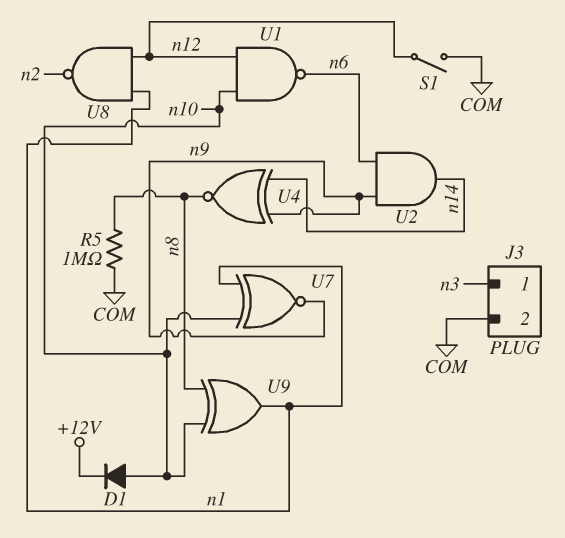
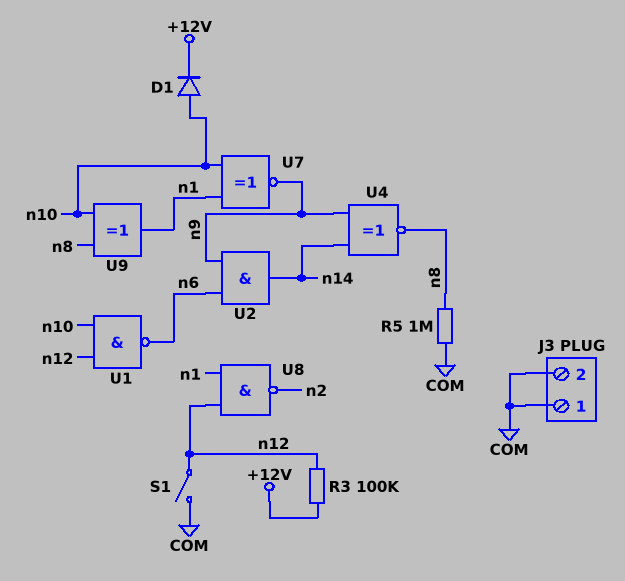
J3 pin 1: n3 -> COM
R3: none -> 100k (+12V, n12)

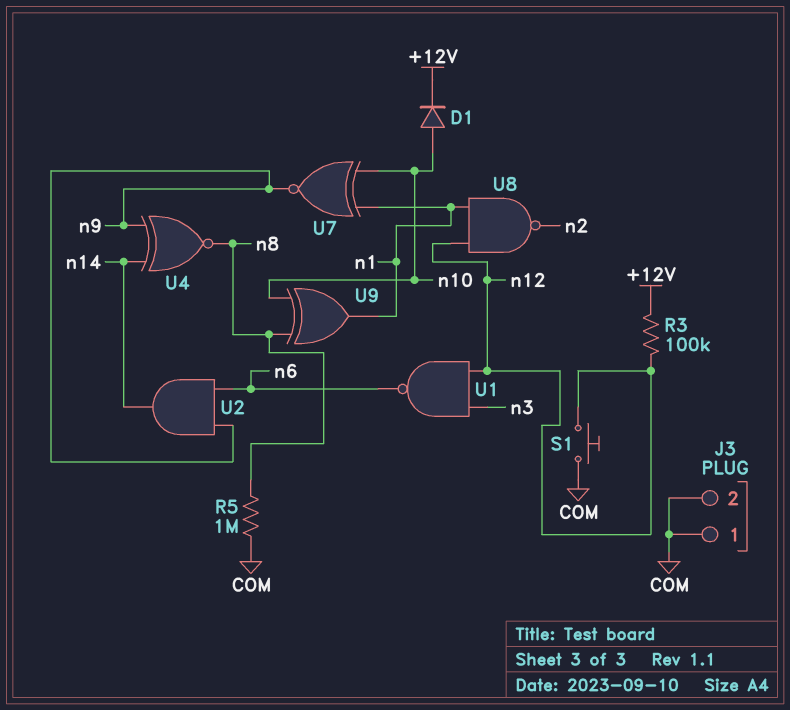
S1: switch (COM, n12) -> button (COM, n12)
U1: NAND (in n10, in n12, out n6) -> NAND (in n3, in n12, out n6)

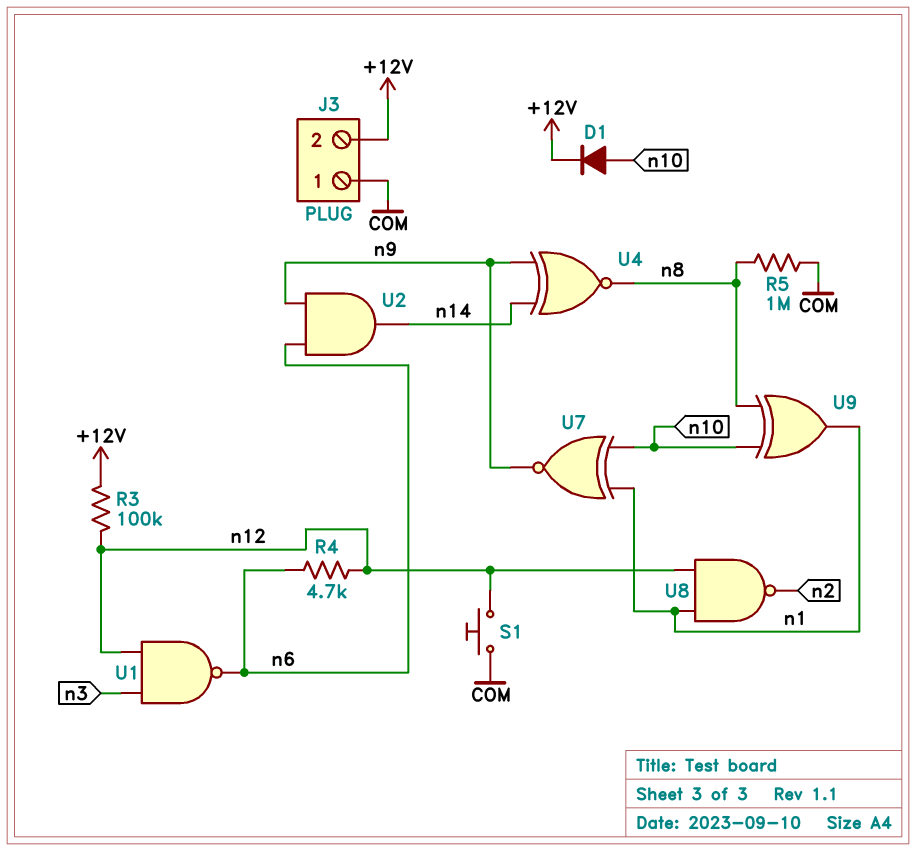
J3 pin 2: COM -> +12V
R4: none -> 4.7k (n6, n12)

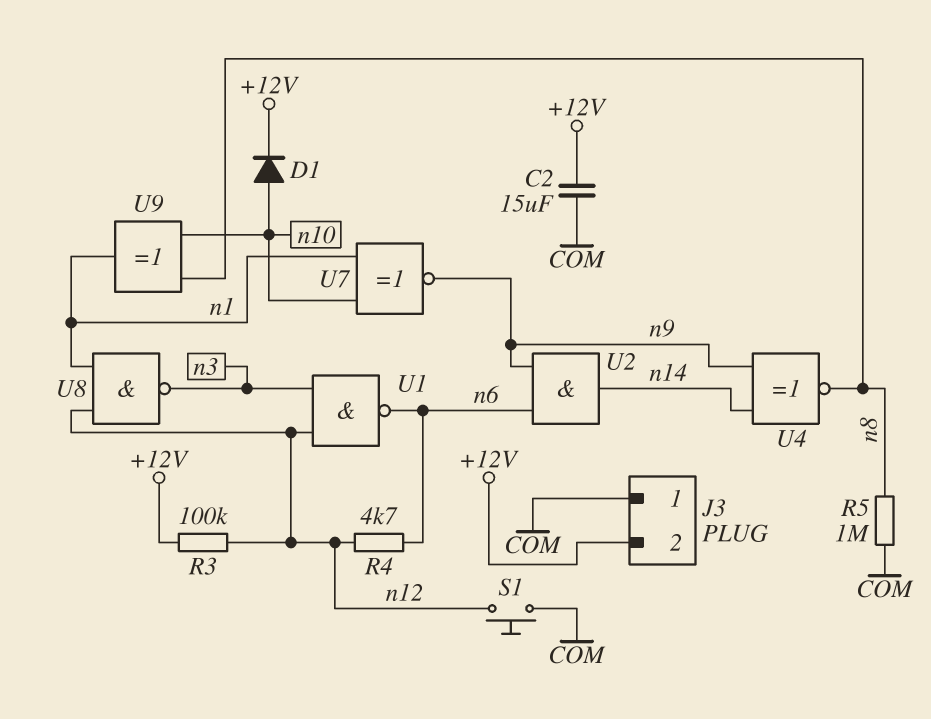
C2: none -> 15uF (+12V, COM)
U8: NAND (in n1, in n12, out n2) -> NAND (in n1, in n12, out n3)

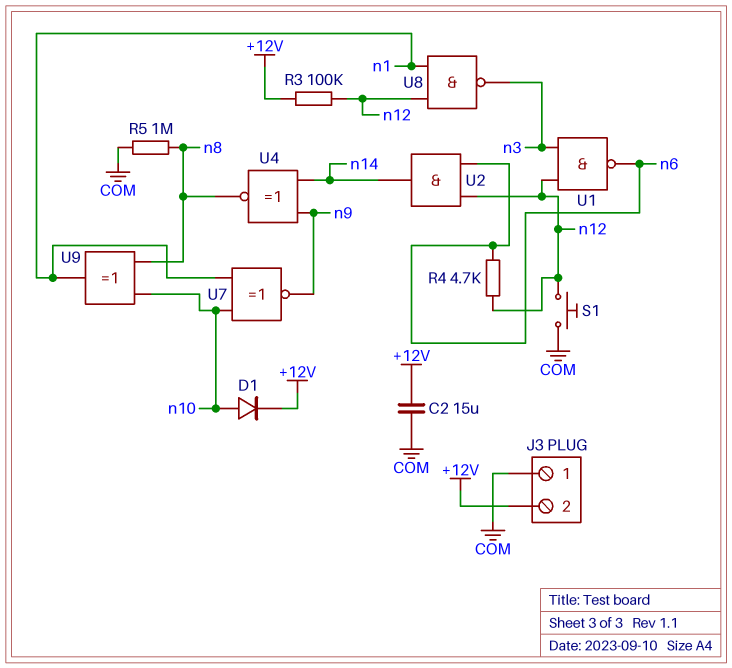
U2: AND (in n6, in n9, out n14) -> AND (in n6, in n12, out n14)

